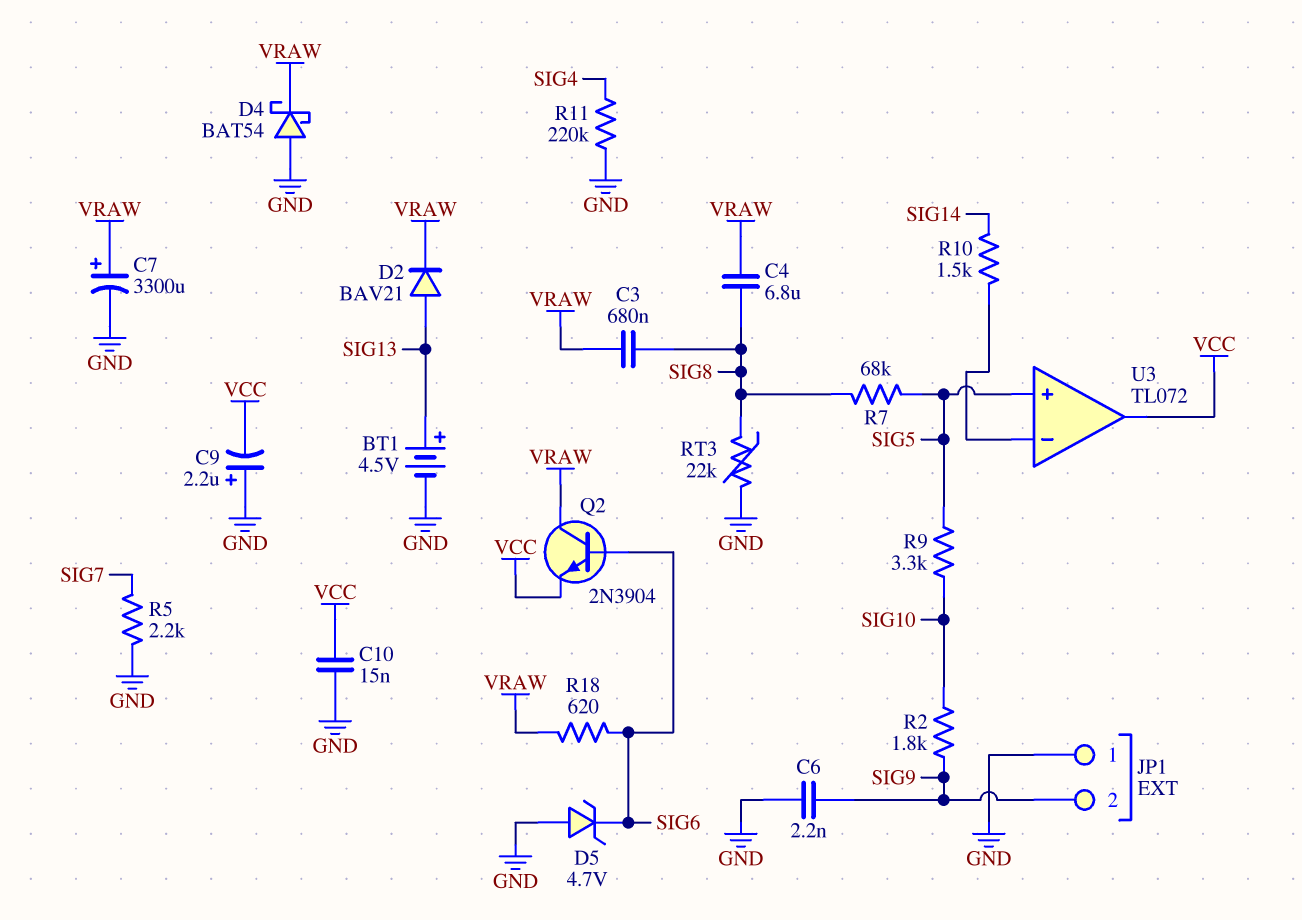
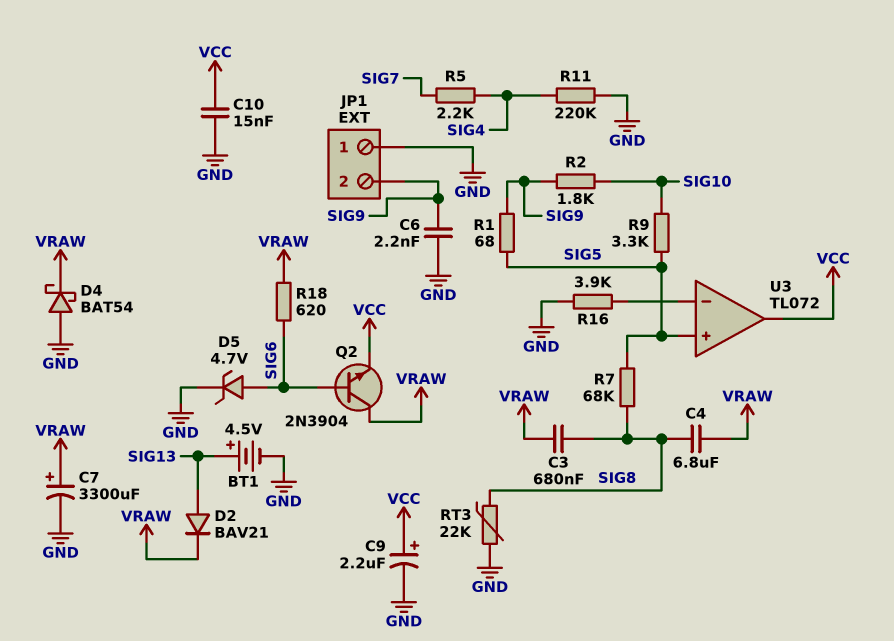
C9: 2.2uF (plus GND, minus VCC) -> 2.2uF (plus VCC, minus GND)
D5: zener 4.7V (A GND, K SIG6) -> zener 4.7V (A SIG6, K GND)
R1: none -> 68 (SIG5, SIG9)
R5: 2.2k (GND, SIG7) -> 2.2k (SIG4, SIG7)
R10: 1.5k (SIG14, U3/in-) -> none
R16: none -> 3.9k (GND, U3/in-)

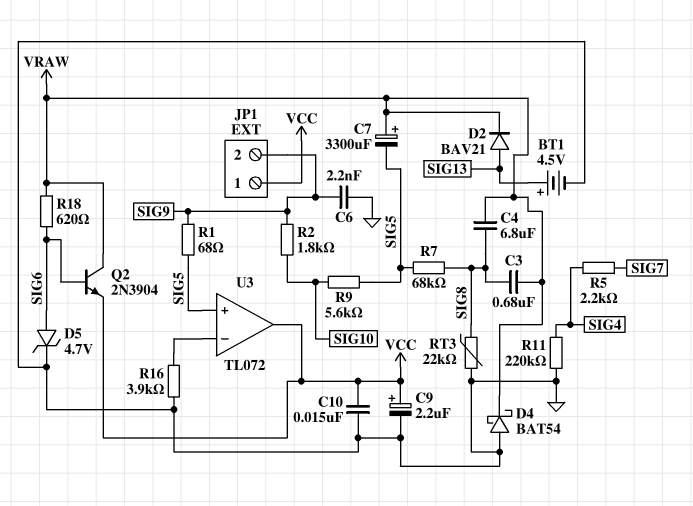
C7: 3300uF (plus VRAW, minus GND) -> 3300uF (plus VRAW, minus SIG5)
JP1 pin 1: GND -> VCC
R9: 3.3k (SIG5, SIG10) -> 5.6k (SIG5, SIG10)

